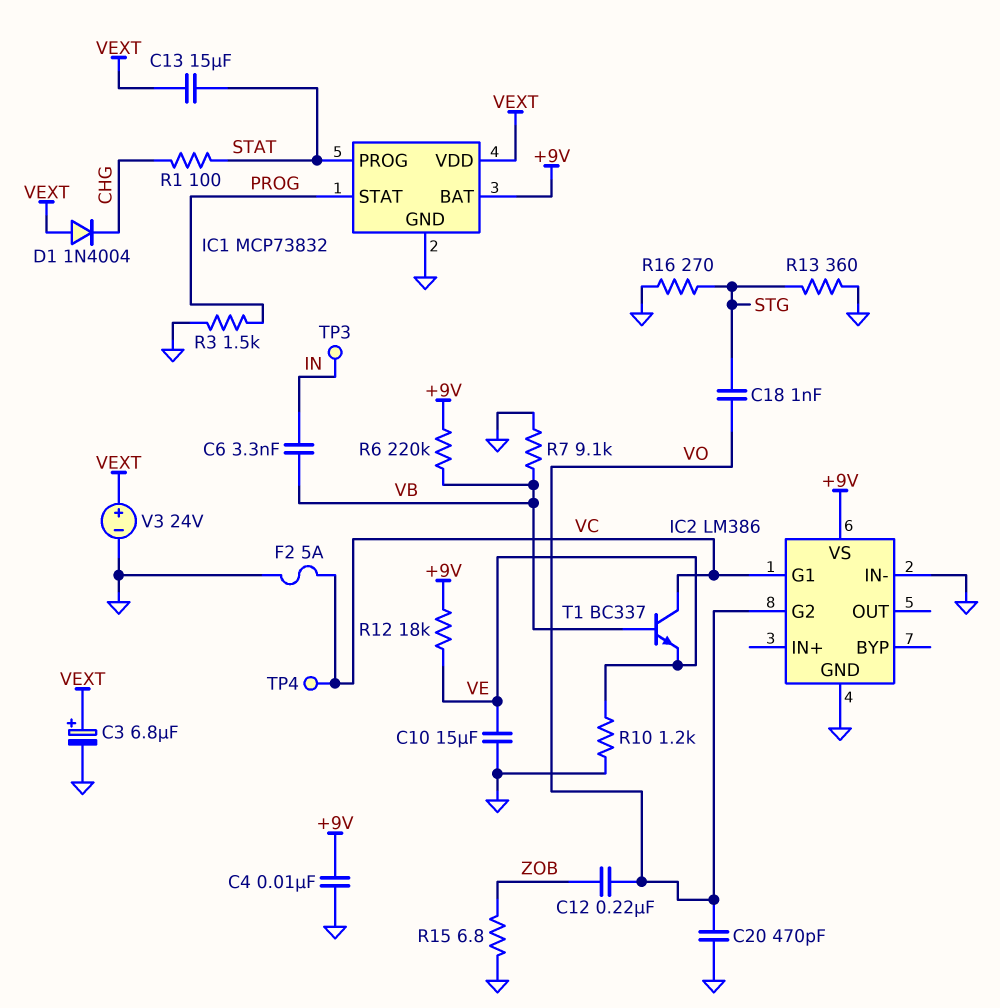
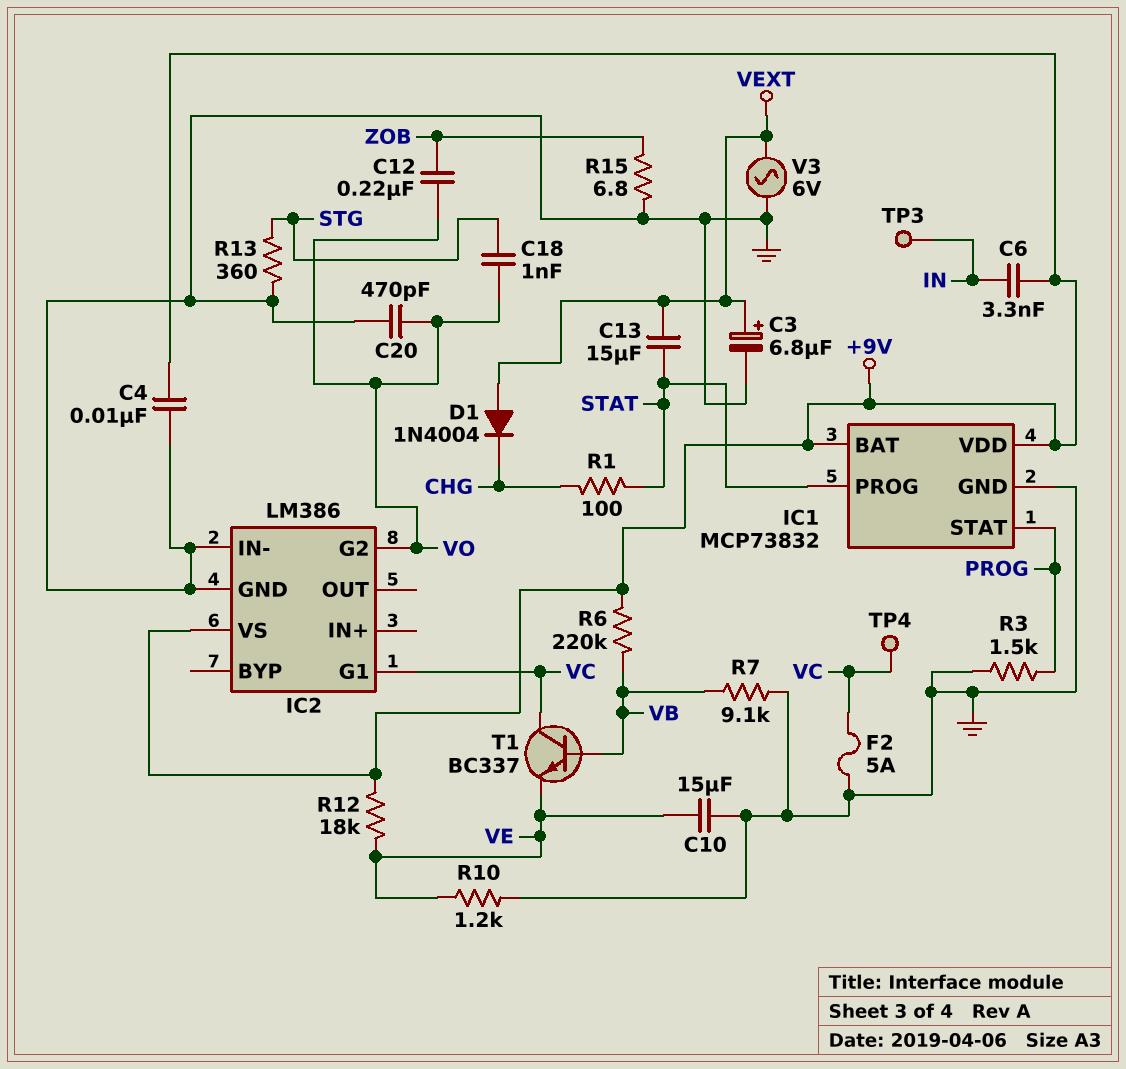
C6: 3.3nF (IN, VB) -> 3.3nF (+9V, IN)
IC1 pin VDD: VEXT -> +9V
R16: 270 (GND, STG) -> none
V3: 24V (plus VEXT, minus GND) -> AC 6V (GND, VEXT)

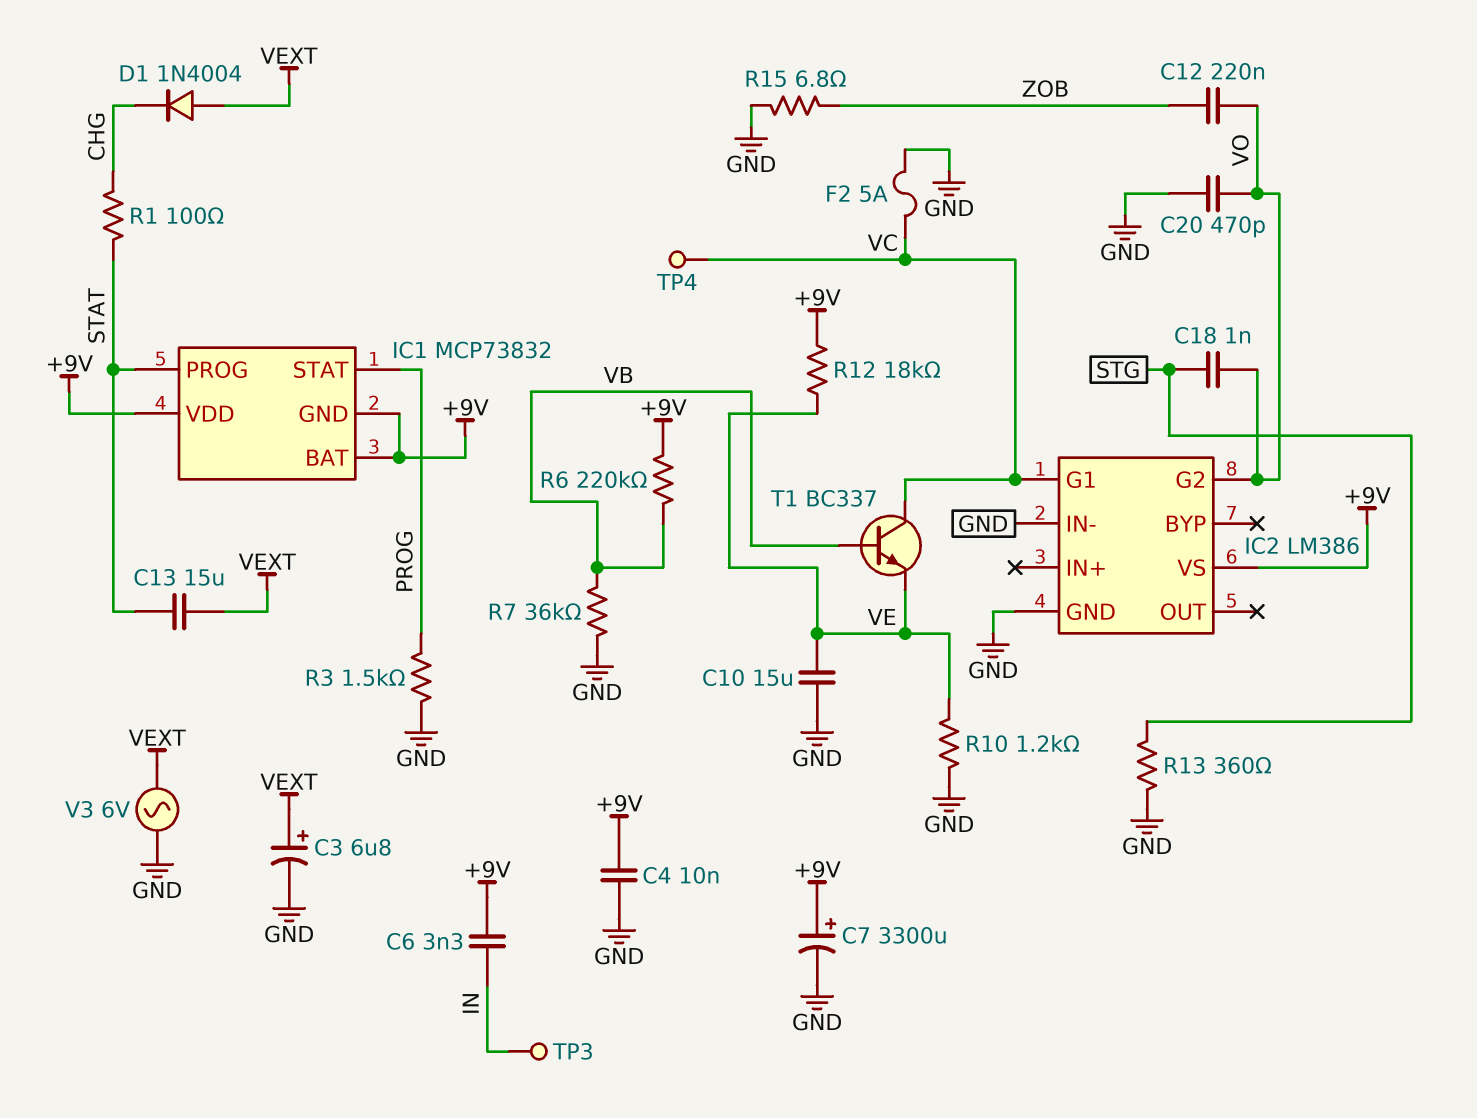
C7: none -> 3300uF (plus +9V, minus GND)
IC1 pin GND: GND -> +9V
R7: 9.1k (GND, VB) -> 36k (GND, VB)

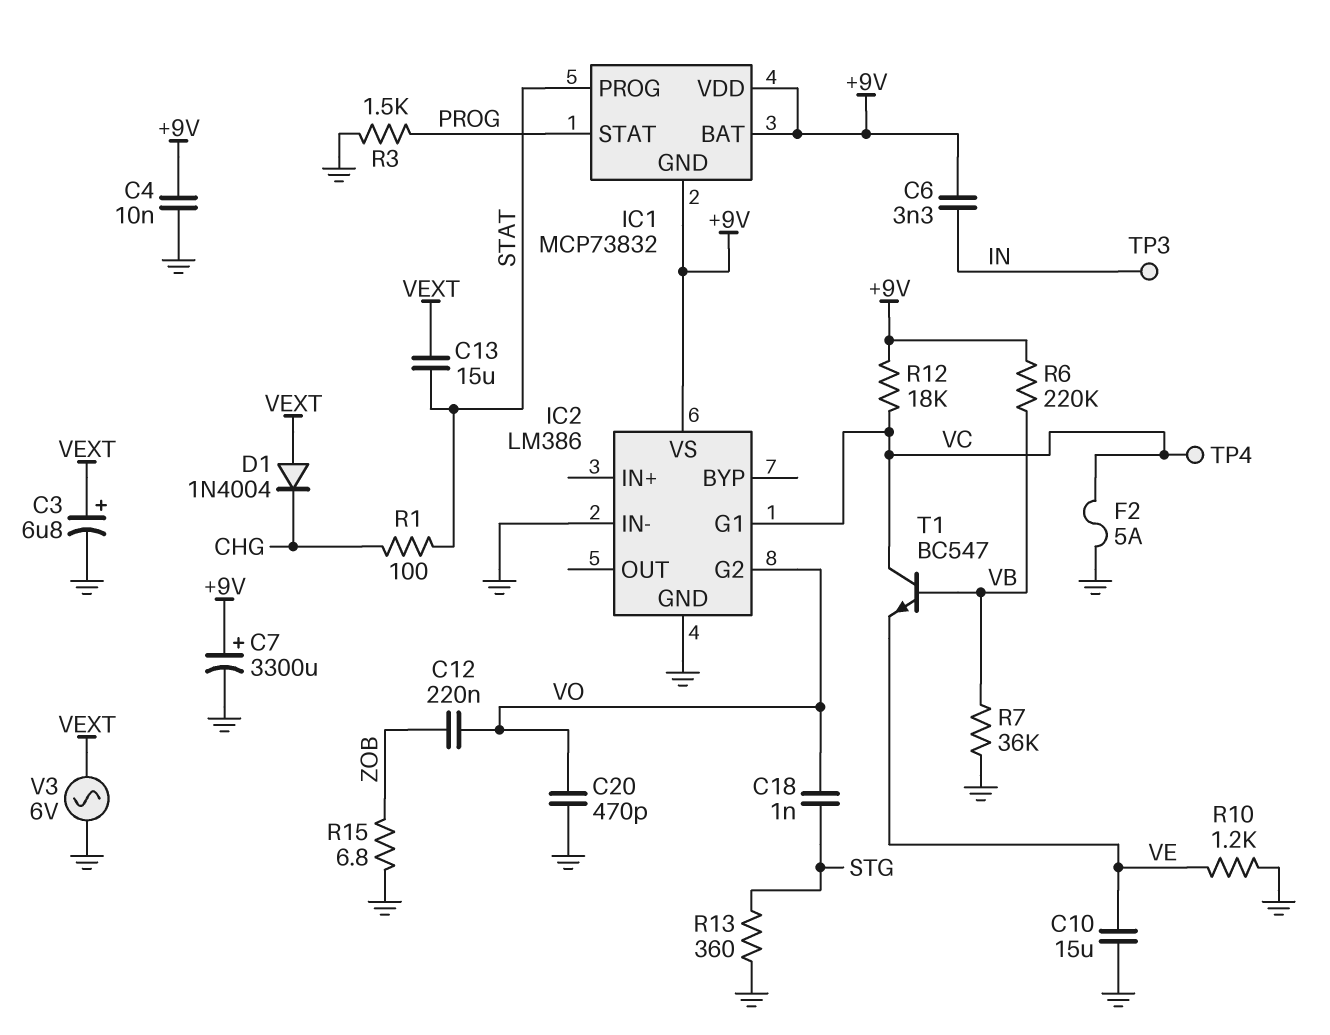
R12: 18k (+9V, VE) -> 18k (+9V, VC)
T1: NPN BC337 (B VB, C VC, E VE) -> NPN BC547 (B VB, C VC, E VE)

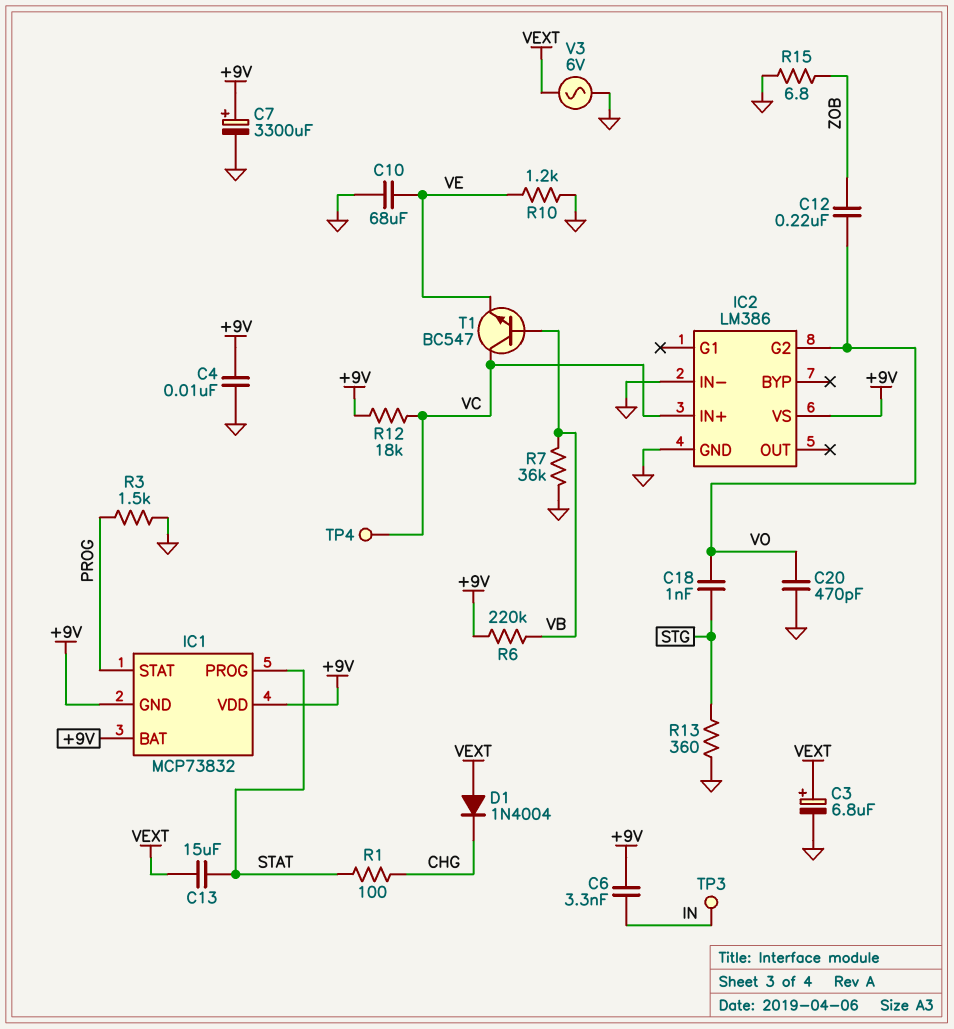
C10: 15uF (GND, VE) -> 68uF (GND, VE)
F2: 5A (GND, VC) -> none
IC2 pin G1: VC -> none
IC2 pin IN+: none -> VC

